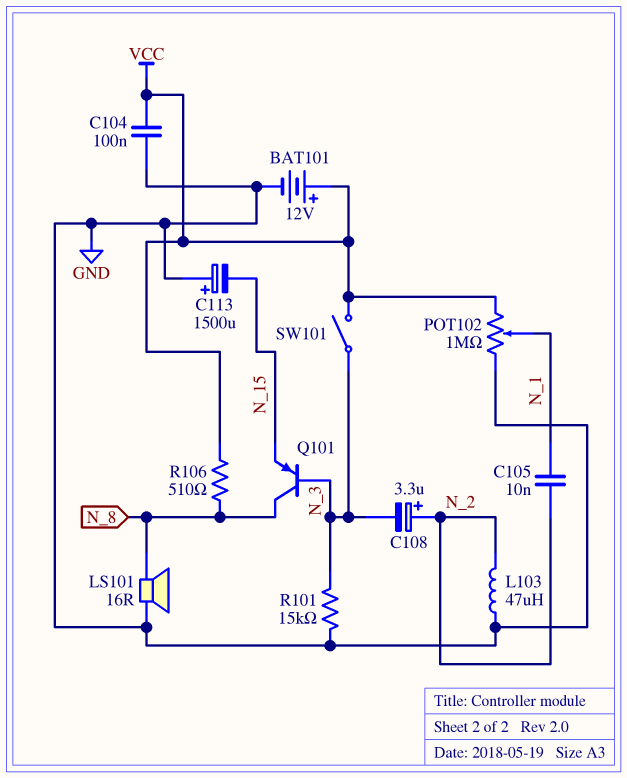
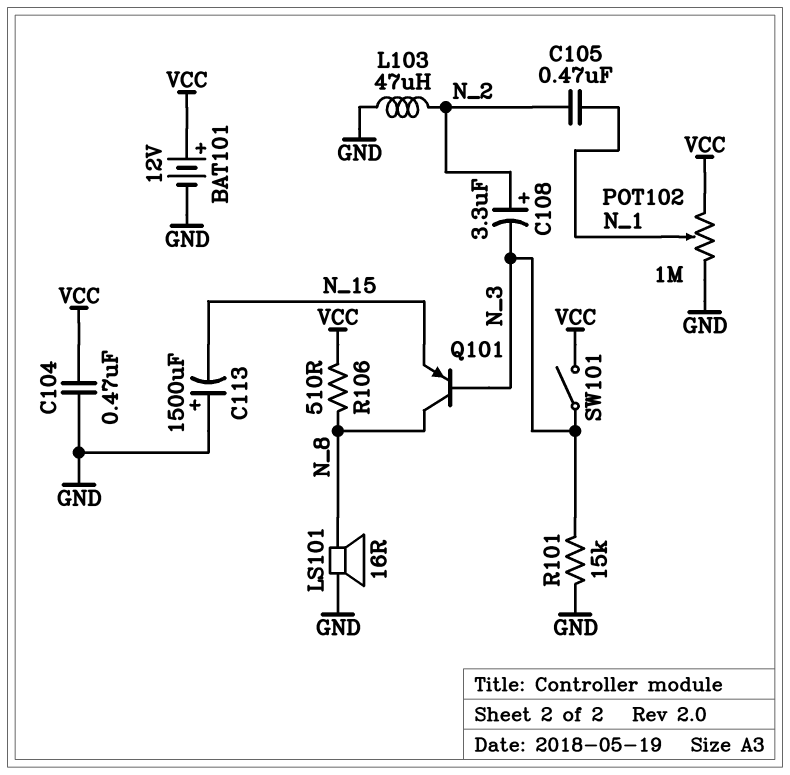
C104: 100nF (GND, VCC) -> 470nF (GND, VCC)
C105: 10nF (N_1, N_2) -> 470nF (N_1, N_2)

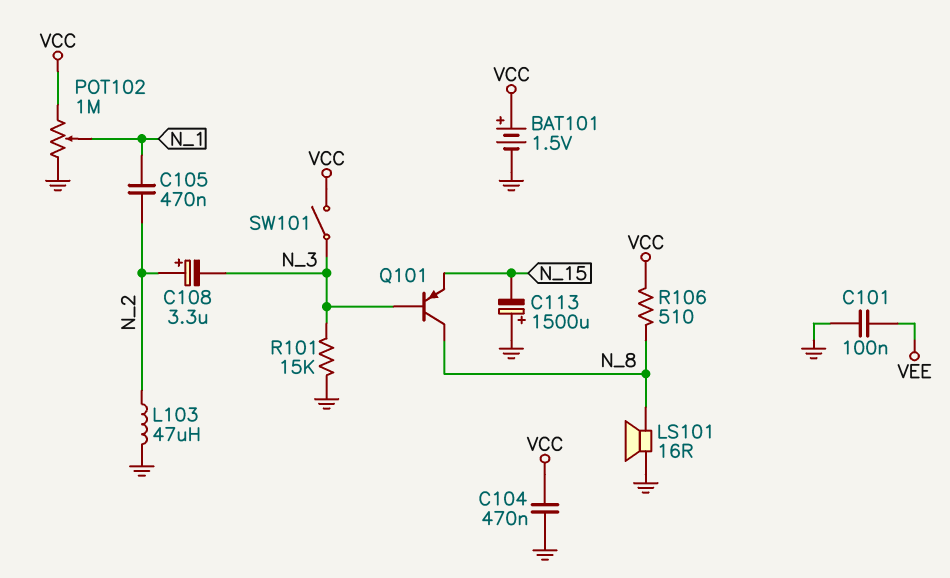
BAT101: 12V (plus VCC, minus GND) -> 1.5V (plus VCC, minus GND)
C101: none -> 100nF (GND, VEE)

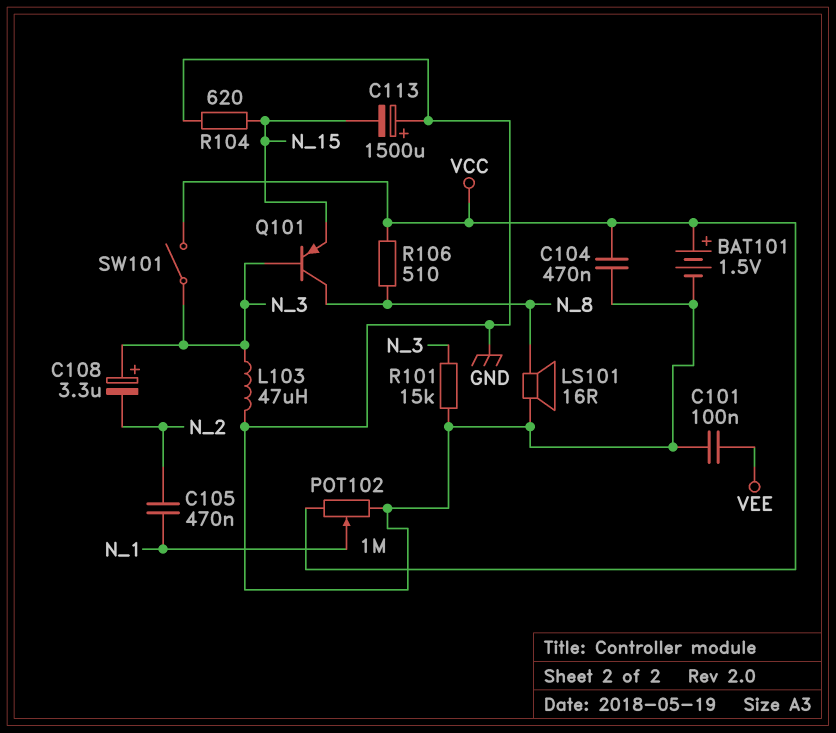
C108: 3.3uF (plus N_2, minus N_3) -> 3.3uF (plus N_3, minus N_2)
L103: 47uH (GND, N_2) -> 47uH (GND, N_3)
R104: none -> 620 (GND, N_15)

